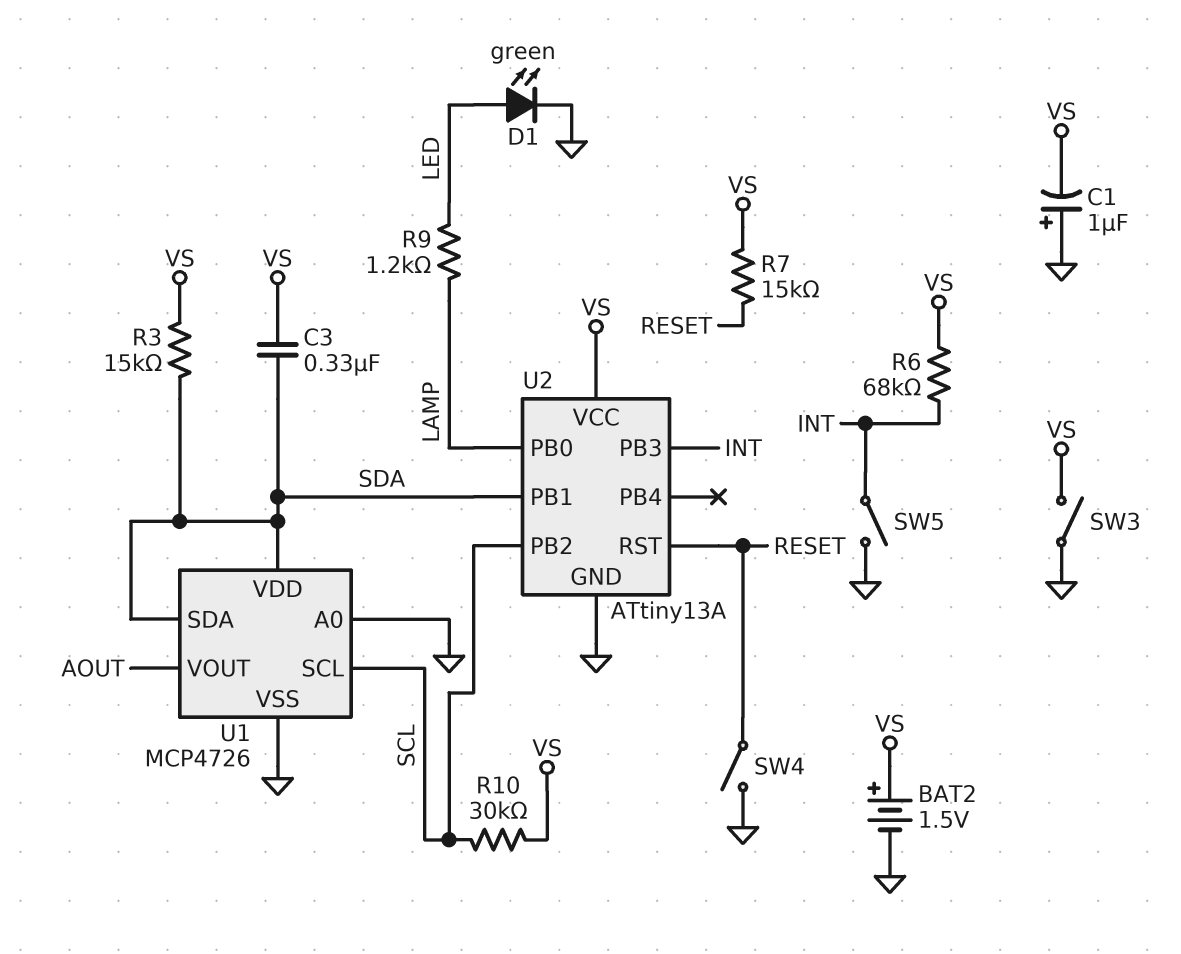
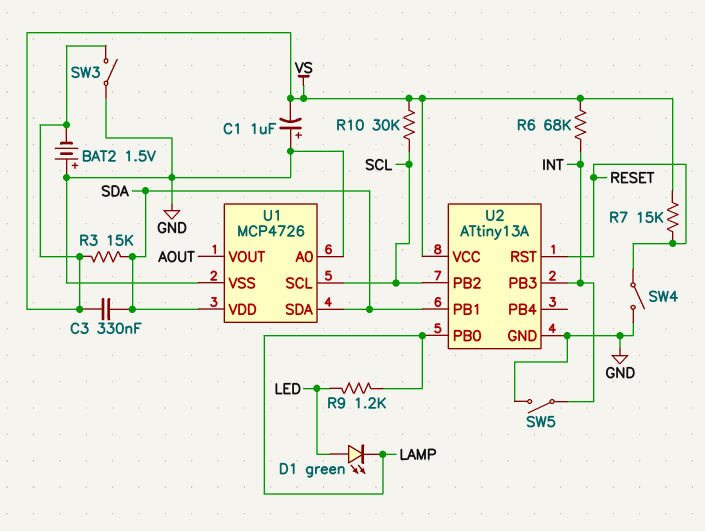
BAT2: 1.5V (plus VS, minus GND) -> 1.5V (plus GND, minus VS)
D1: LED green (A LED, K GND) -> LED green (A LED, K LAMP)

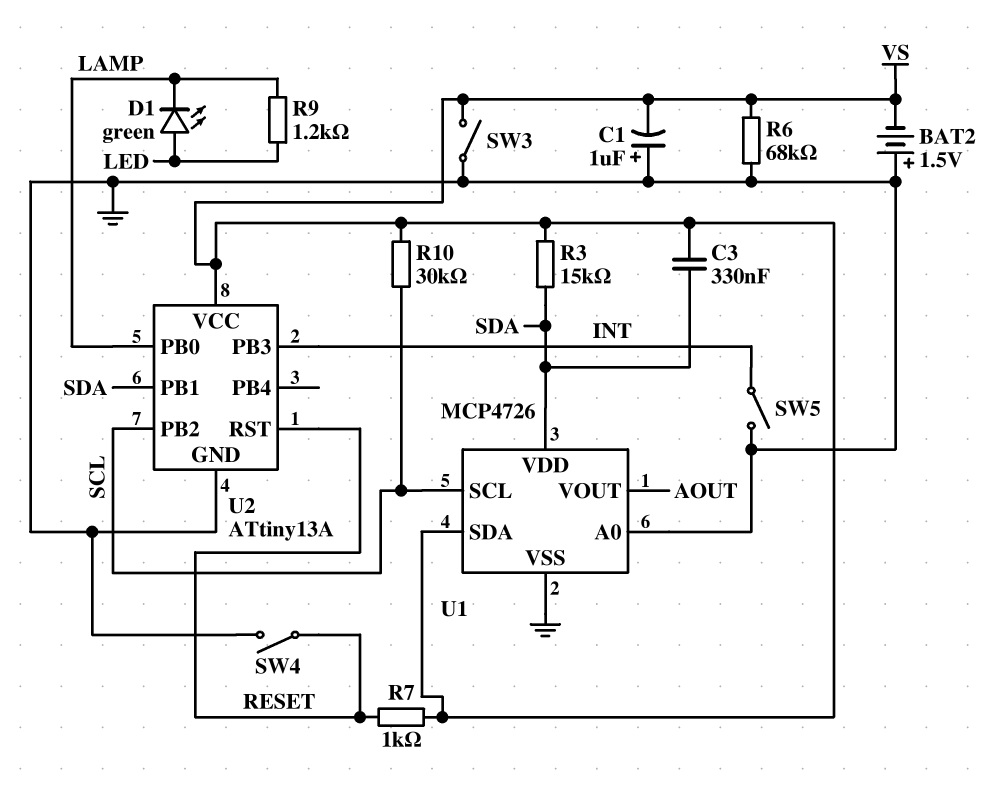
R6: 68k (INT, VS) -> 68k (GND, VS)
R7: 15k (RESET, VS) -> 1k (RESET, VS)
U1 pin SDA: SDA -> VS

